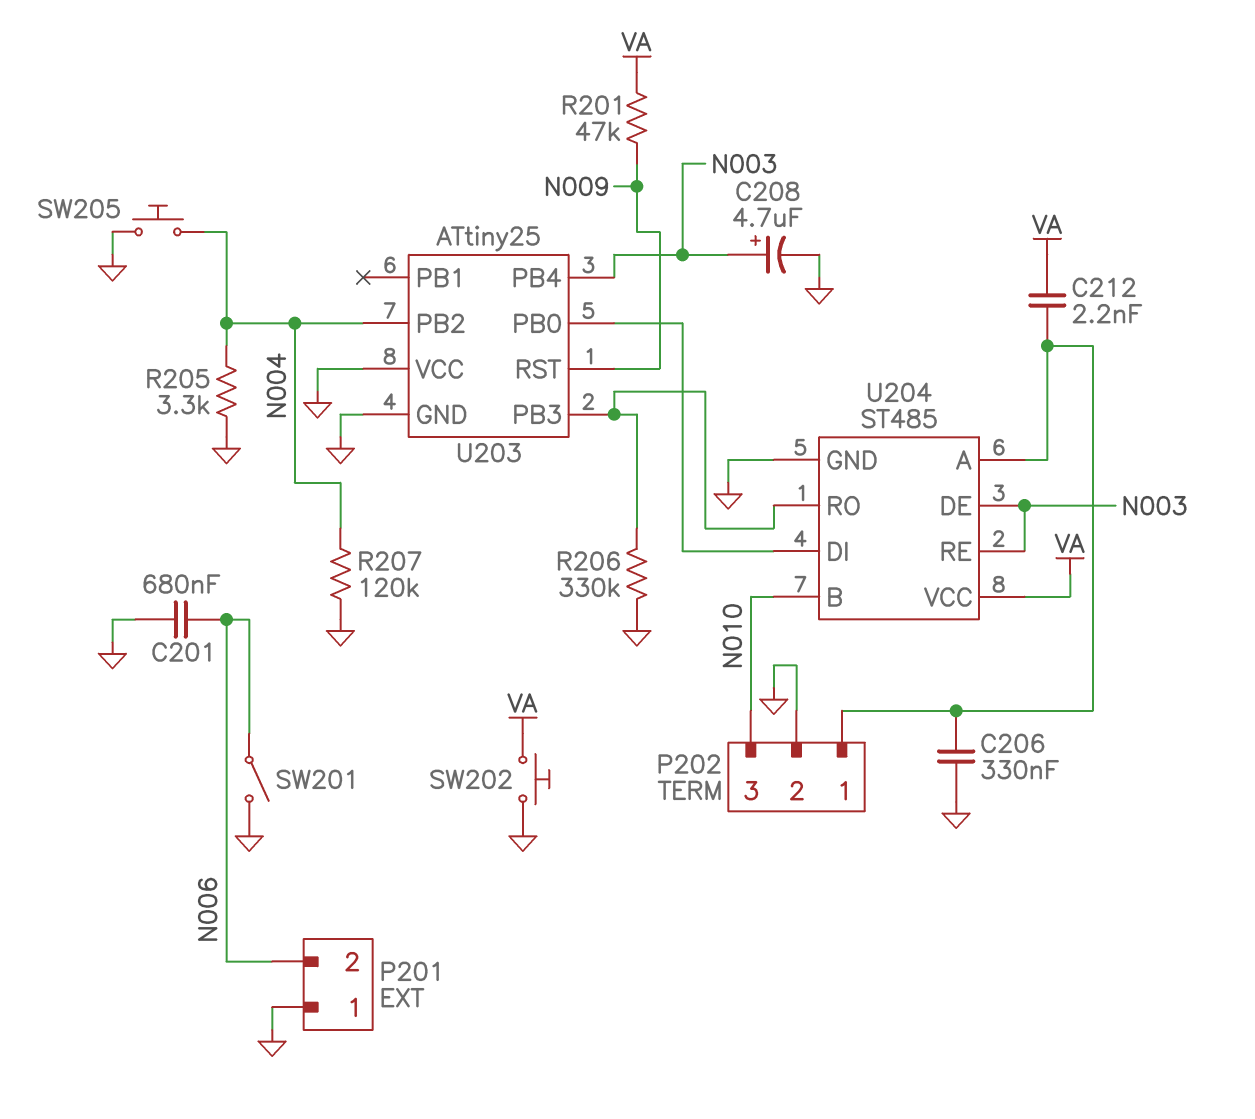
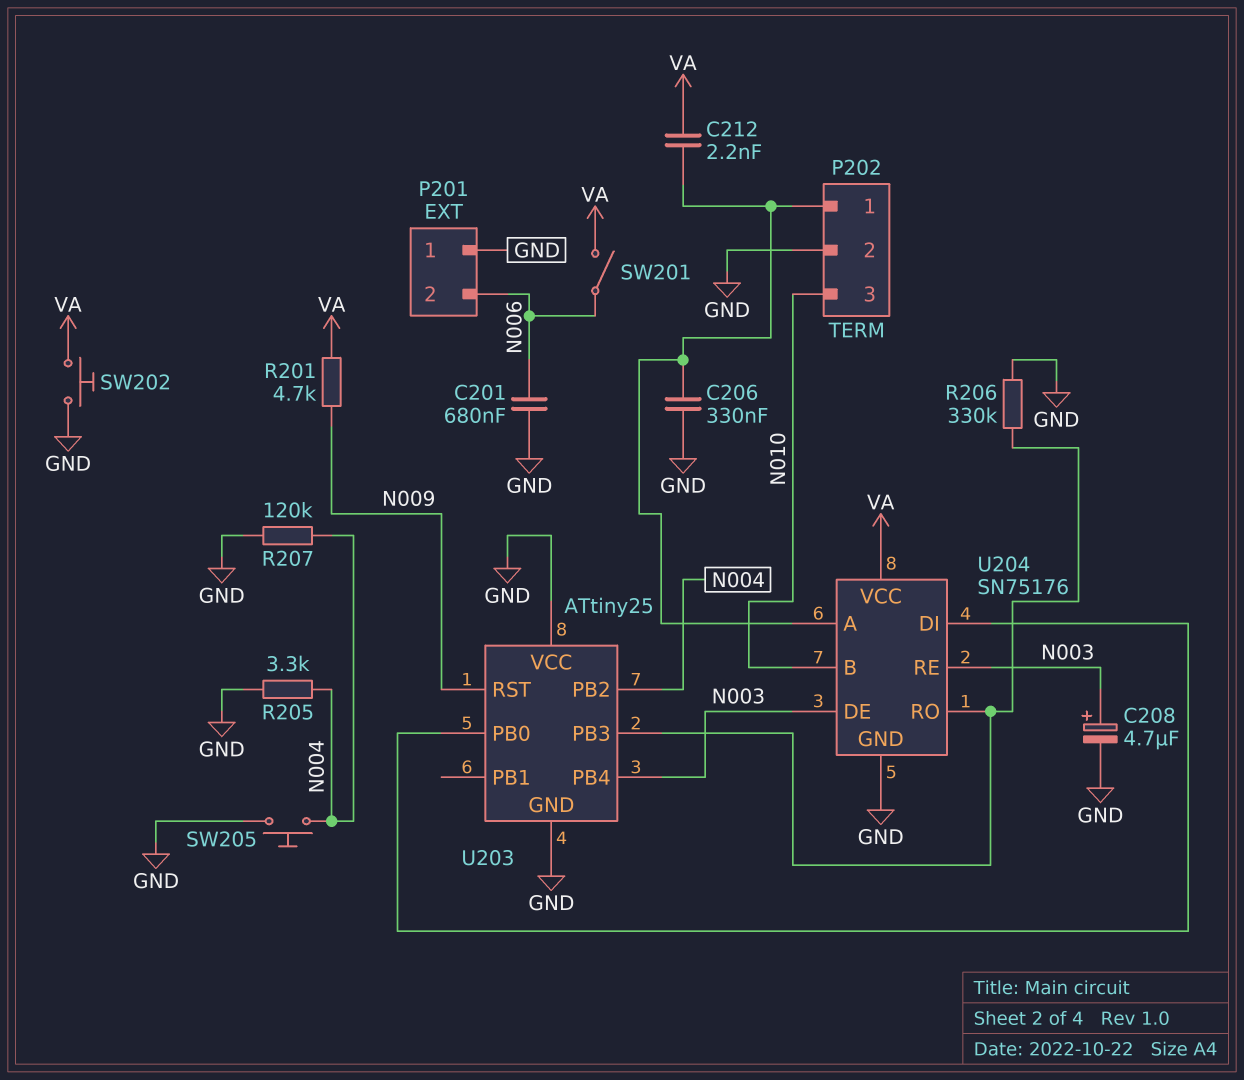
R201: 47k (N009, VA) -> 4.7k (N009, VA)
SW201: switch (GND, N006) -> switch (N006, VA)
U204: ST485 -> SN75176

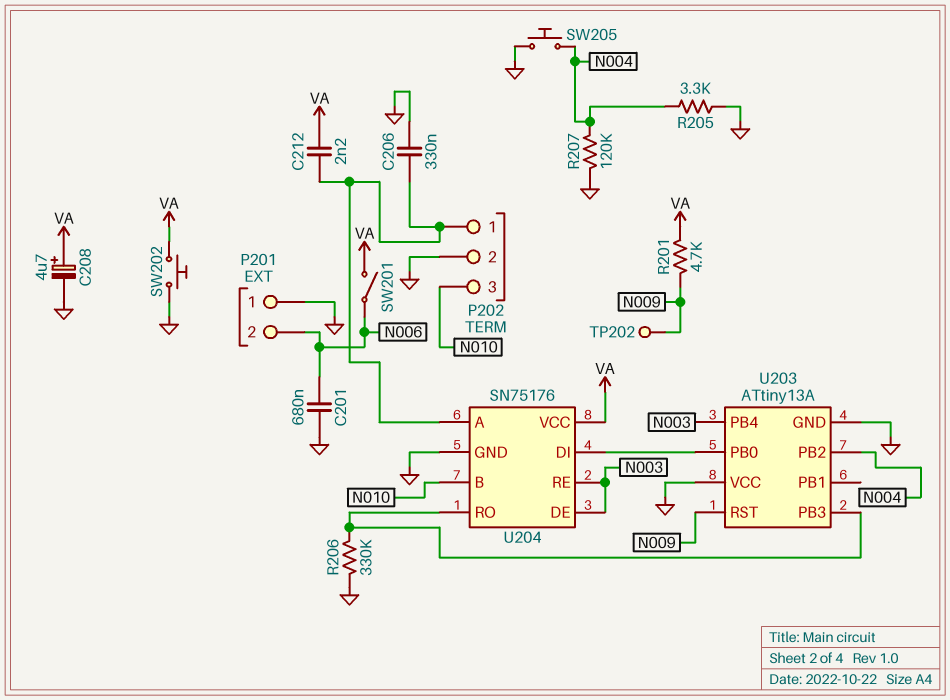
C208: 4.7uF (plus N003, minus GND) -> 4.7uF (plus VA, minus GND)
TP202: none -> test point (N009)
U203: ATtiny25 -> ATtiny13A

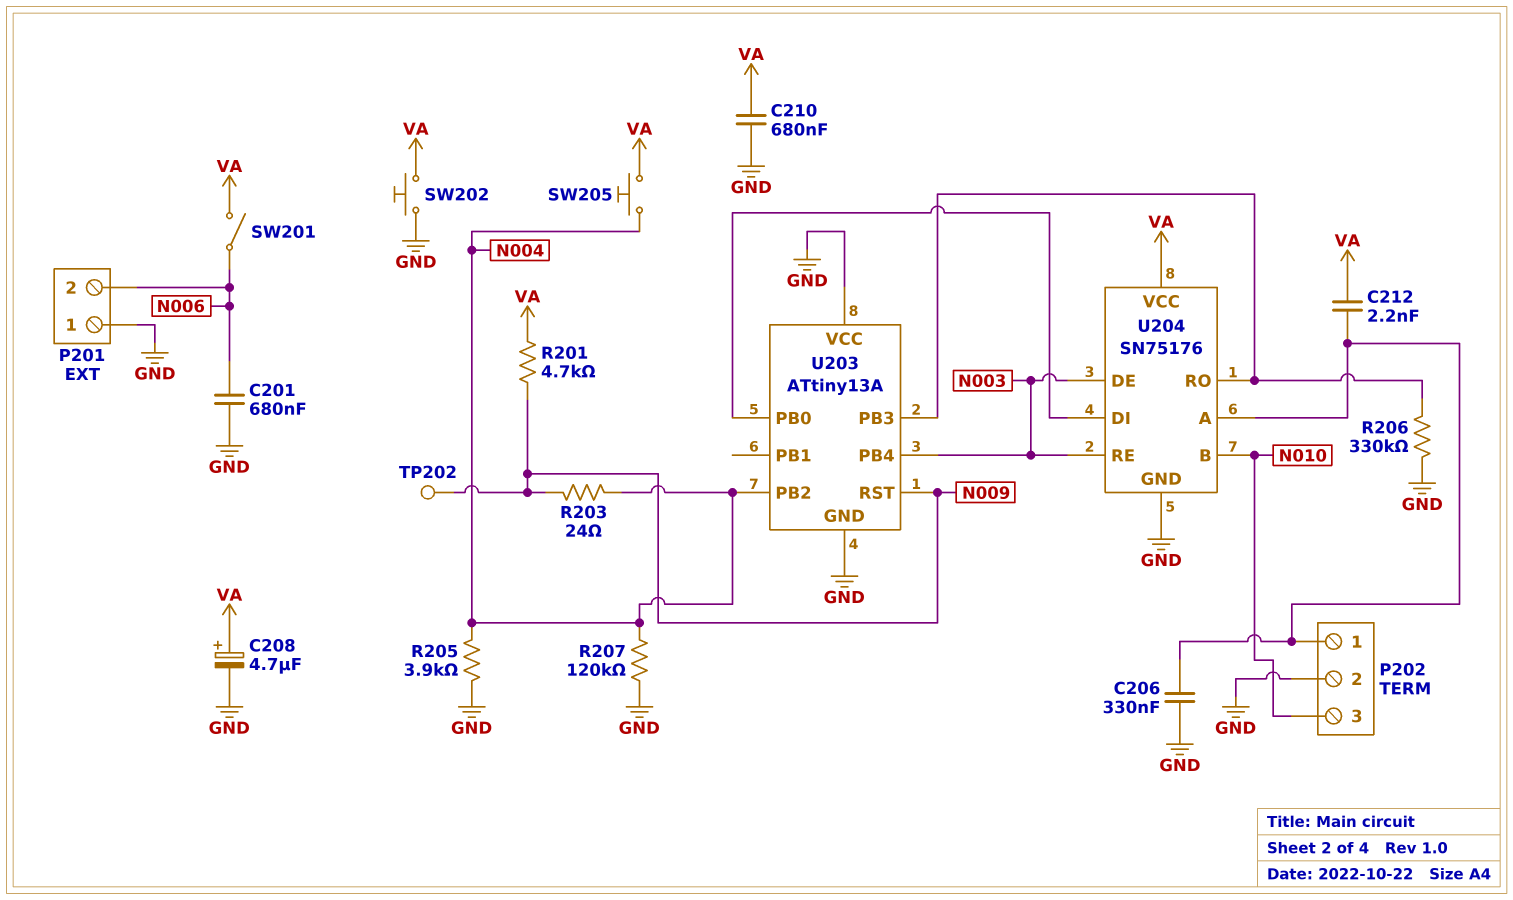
C210: none -> 680nF (GND, VA)
R203: none -> 24 (N004, N009)
R205: 3.3k (GND, N004) -> 3.9k (GND, N004)
SW205: button (GND, N004) -> button (N004, VA)

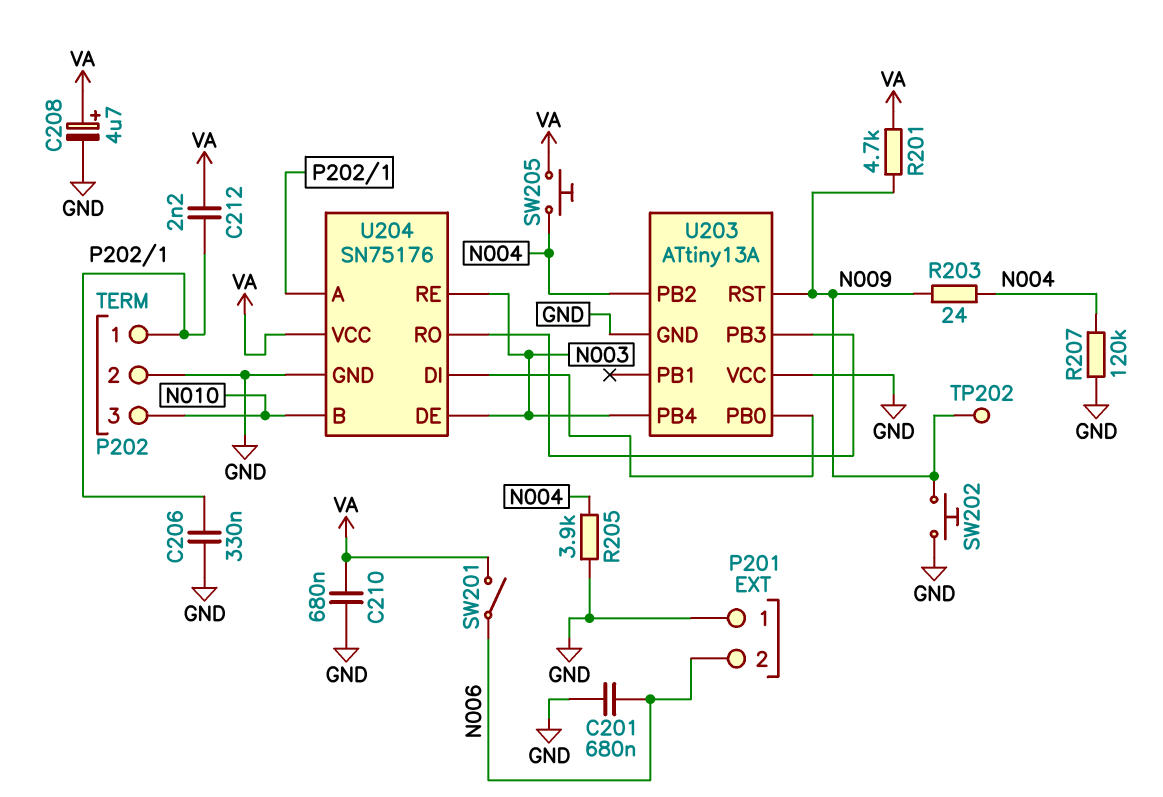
R206: 330k (GND, U203/PB3) -> none
SW202: button (GND, VA) -> button (GND, N009)

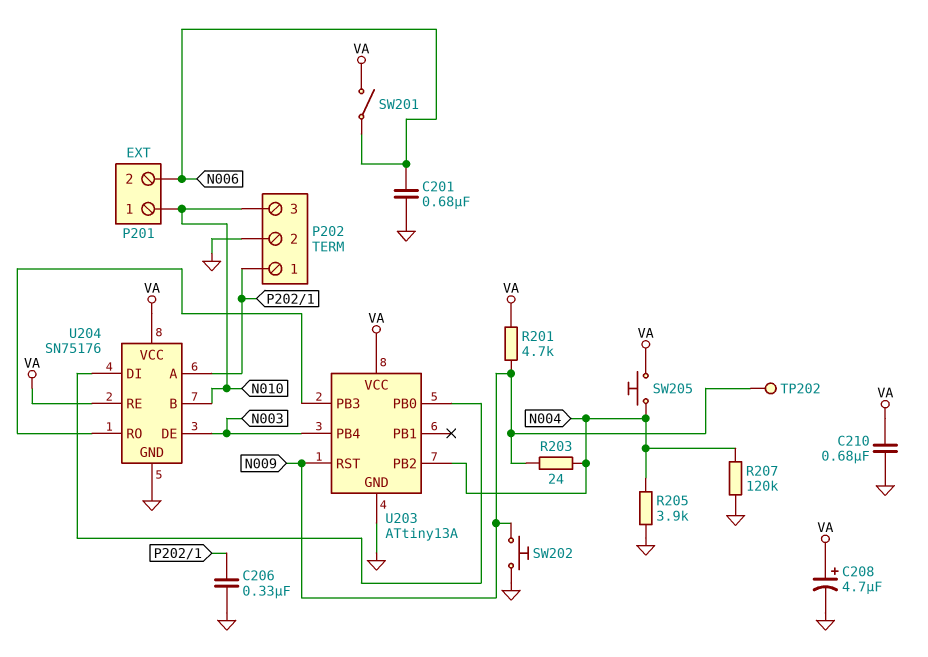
C212: 2.2nF (P202/1, VA) -> none
P201 pin 1: GND -> N010
U203 pin VCC: GND -> VA
U204 pin RE: N003 -> VA

